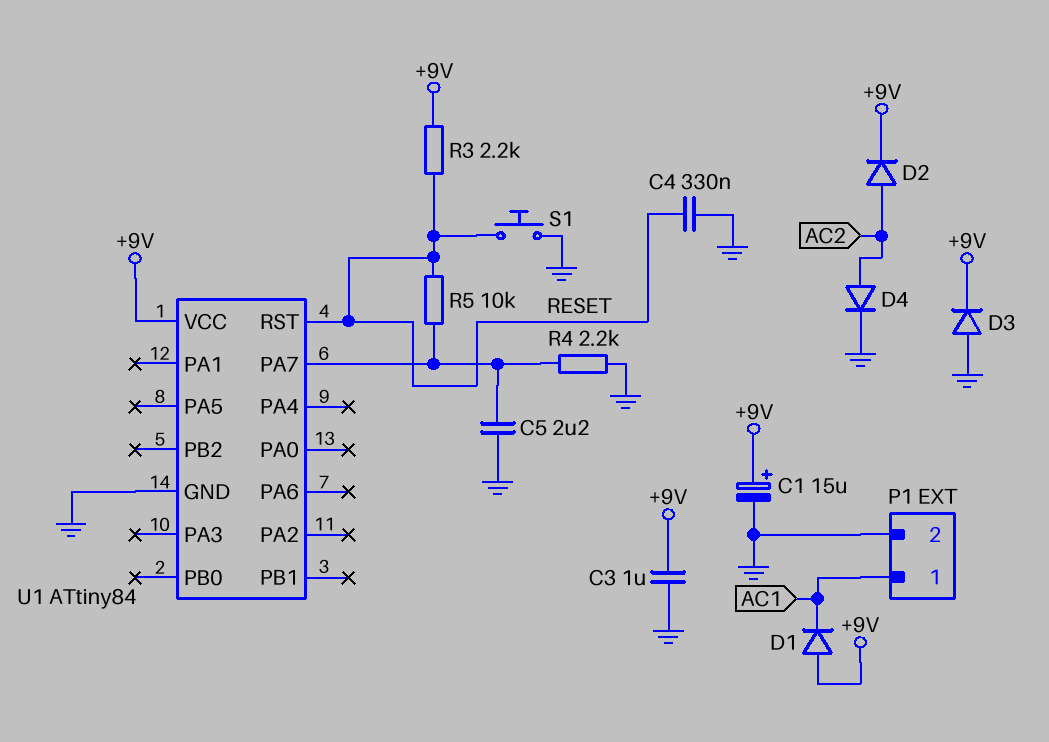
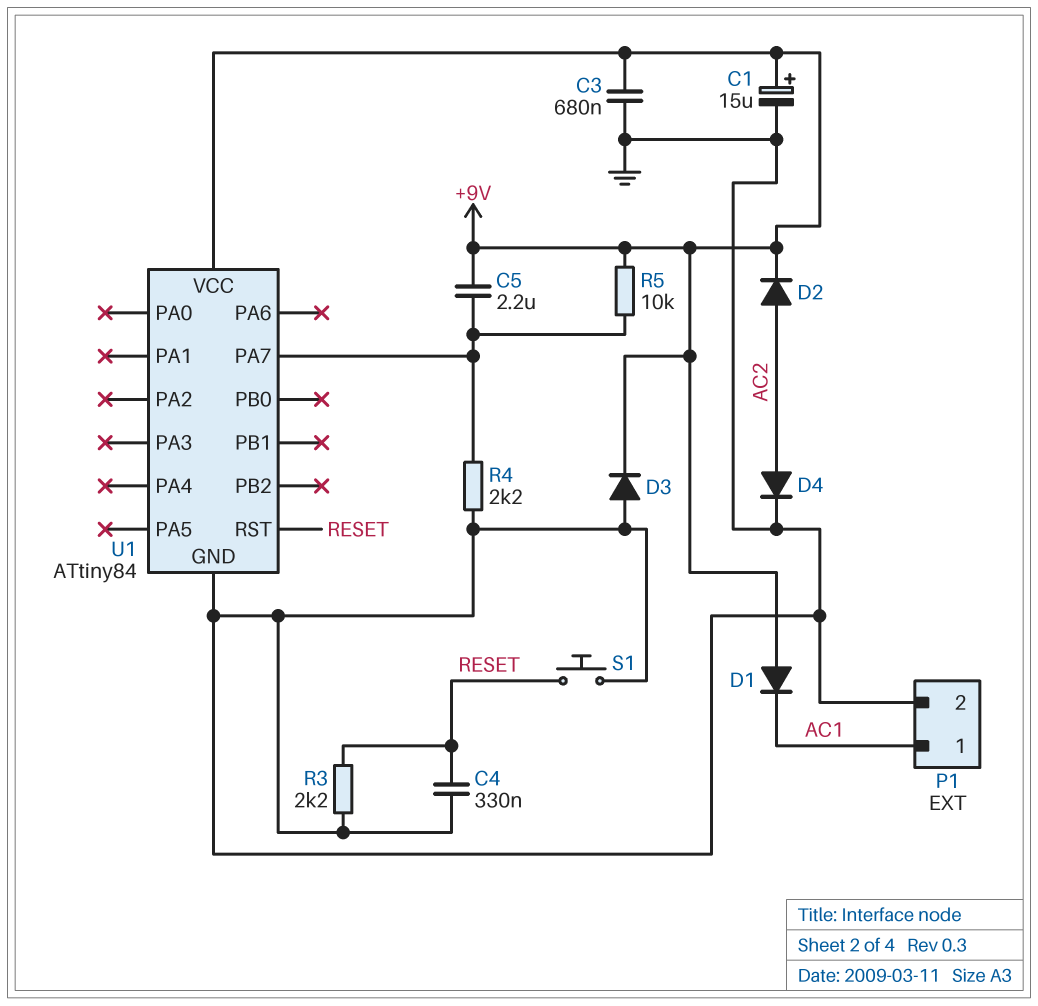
C3: 1uF (+9V, GND) -> 680nF (+9V, GND)
C5: 2.2uF (GND, U1/PA7) -> 2.2uF (+9V, U1/PA7)
R3: 2.2k (+9V, RESET) -> 2.2k (GND, RESET)
R5: 10k (RESET, U1/PA7) -> 10k (+9V, U1/PA7)

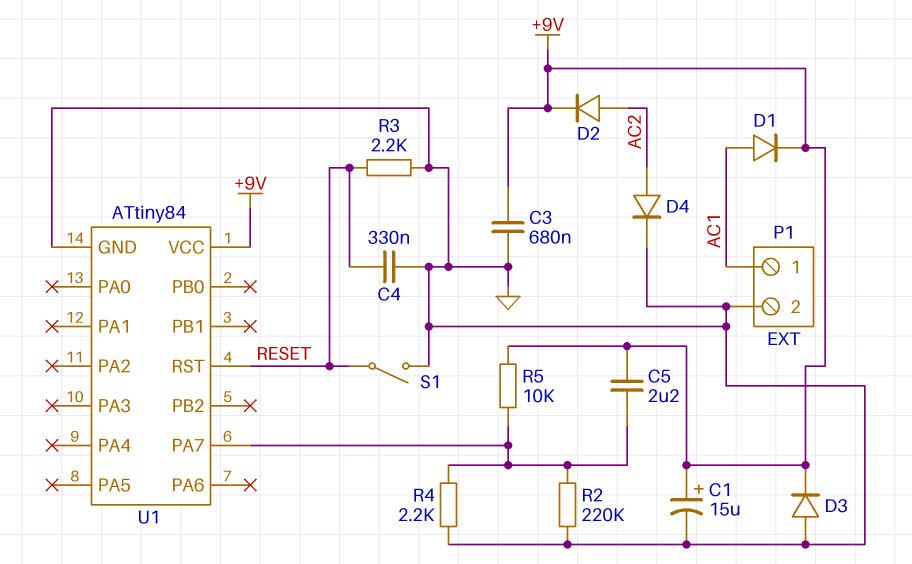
D1: diode (A +9V, K AC1) -> diode (A AC1, K +9V)
R2: none -> 220k (GND, U1/PA7)
S1: button (GND, RESET) -> switch (GND, RESET)

